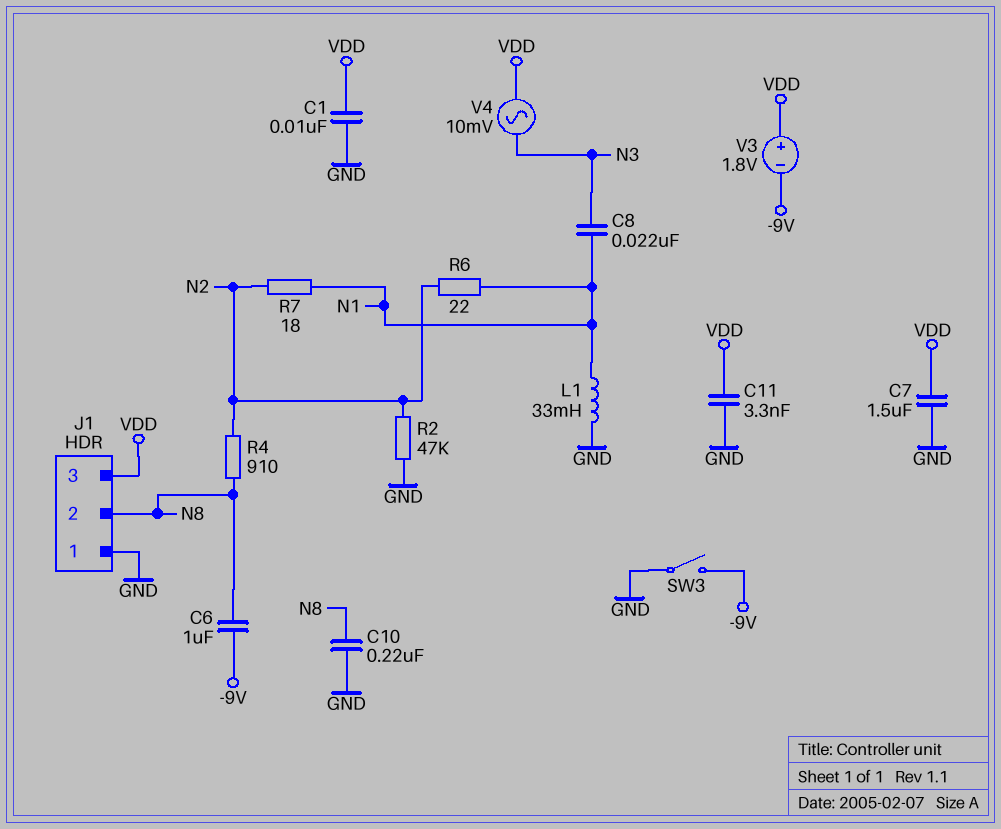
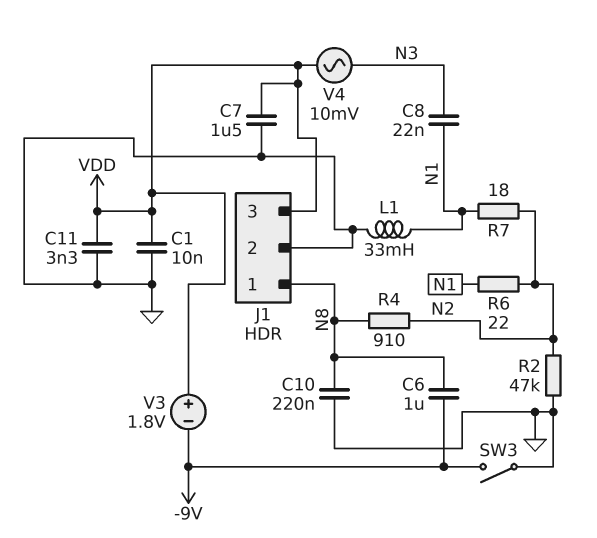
J1 pin 1: GND -> N8
J1 pin 2: N8 -> GND

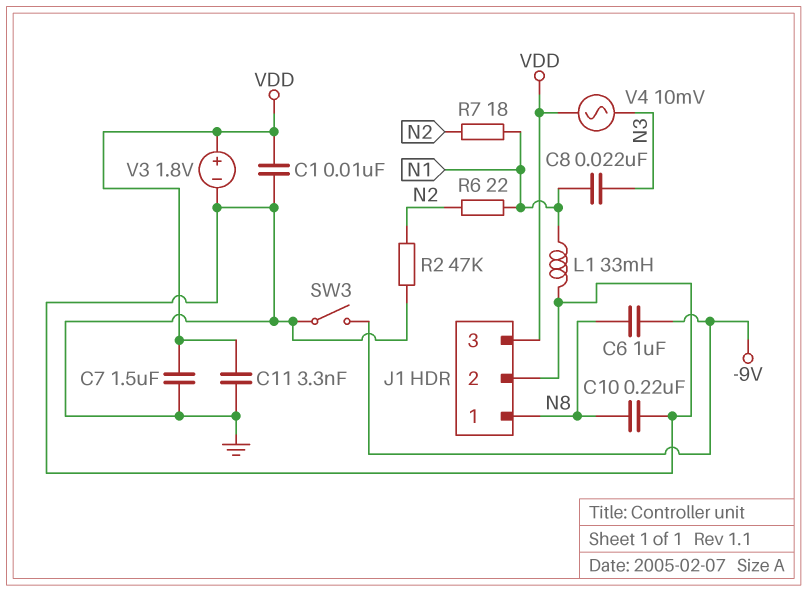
R4: 910 (N2, N8) -> none
V3: 1.8V (plus VDD, minus -9V) -> 1.8V (plus VDD, minus GND)

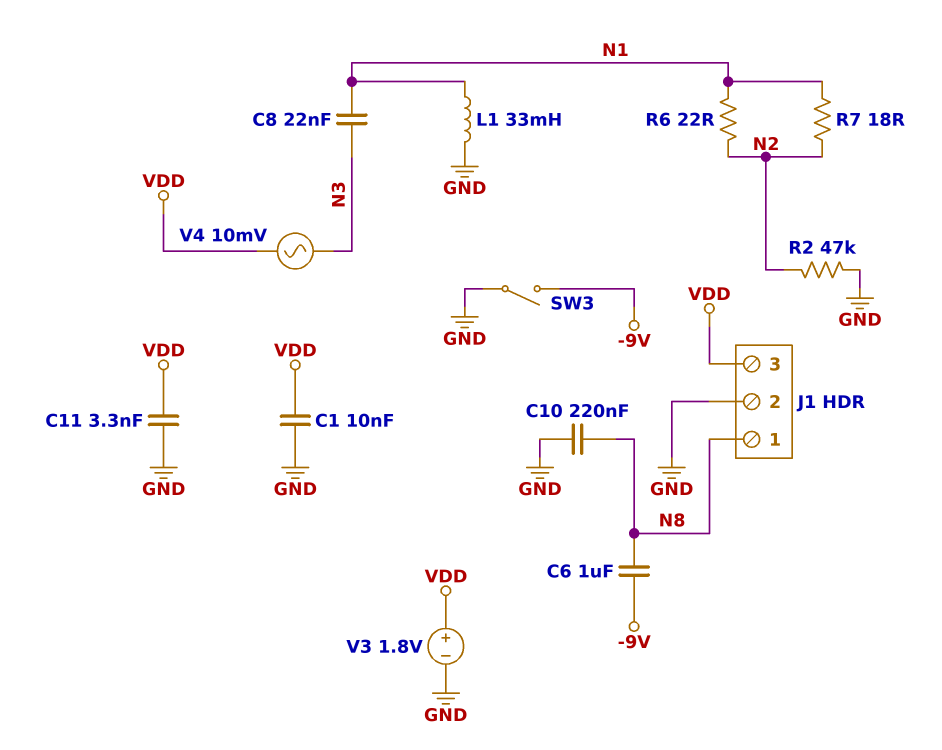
C7: 1.5uF (GND, VDD) -> none

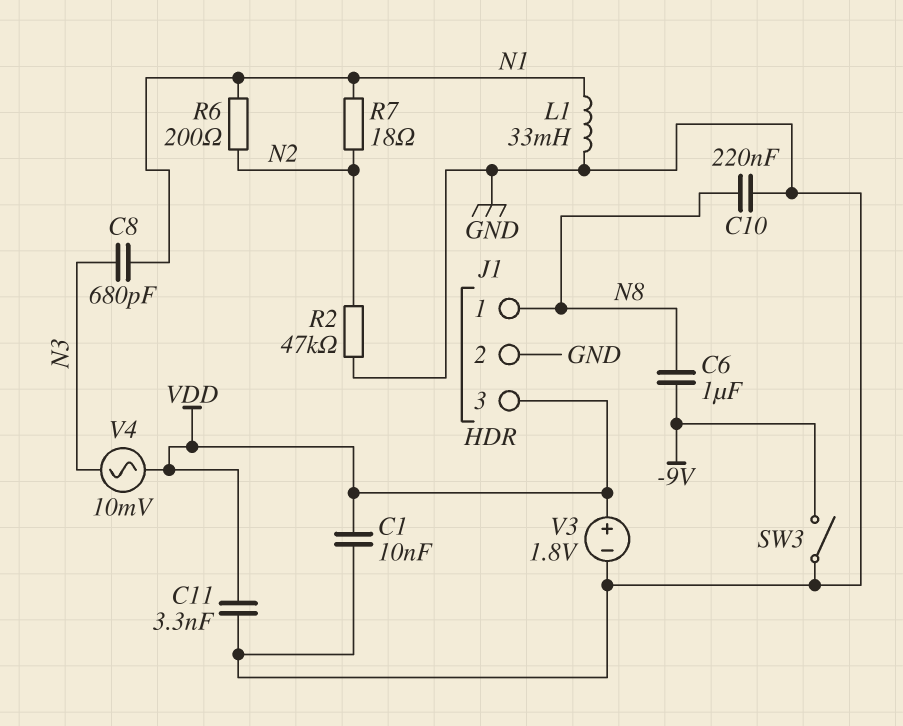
C8: 22nF (N1, N3) -> 680pF (N1, N3)
R6: 22 (N1, N2) -> 200 (N1, N2)

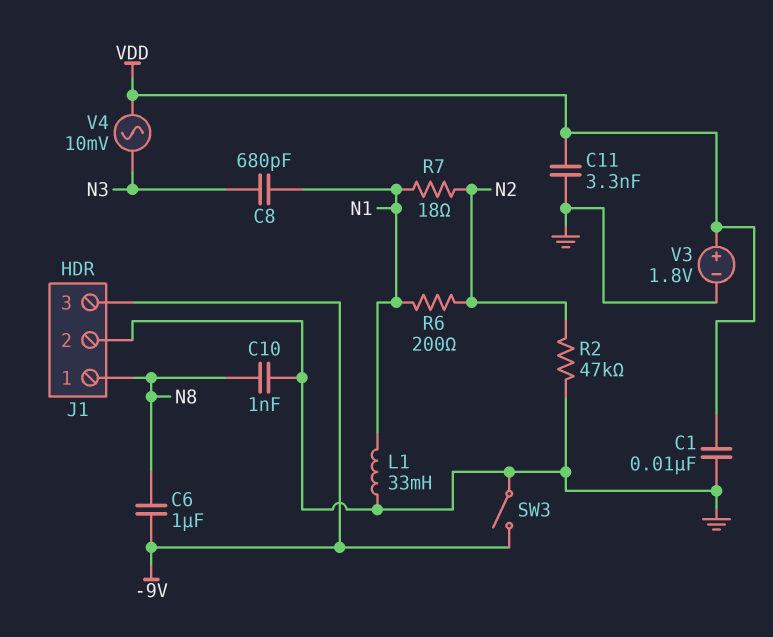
C10: 220nF (GND, N8) -> 1nF (GND, N8)
J1 pin 3: VDD -> -9V

